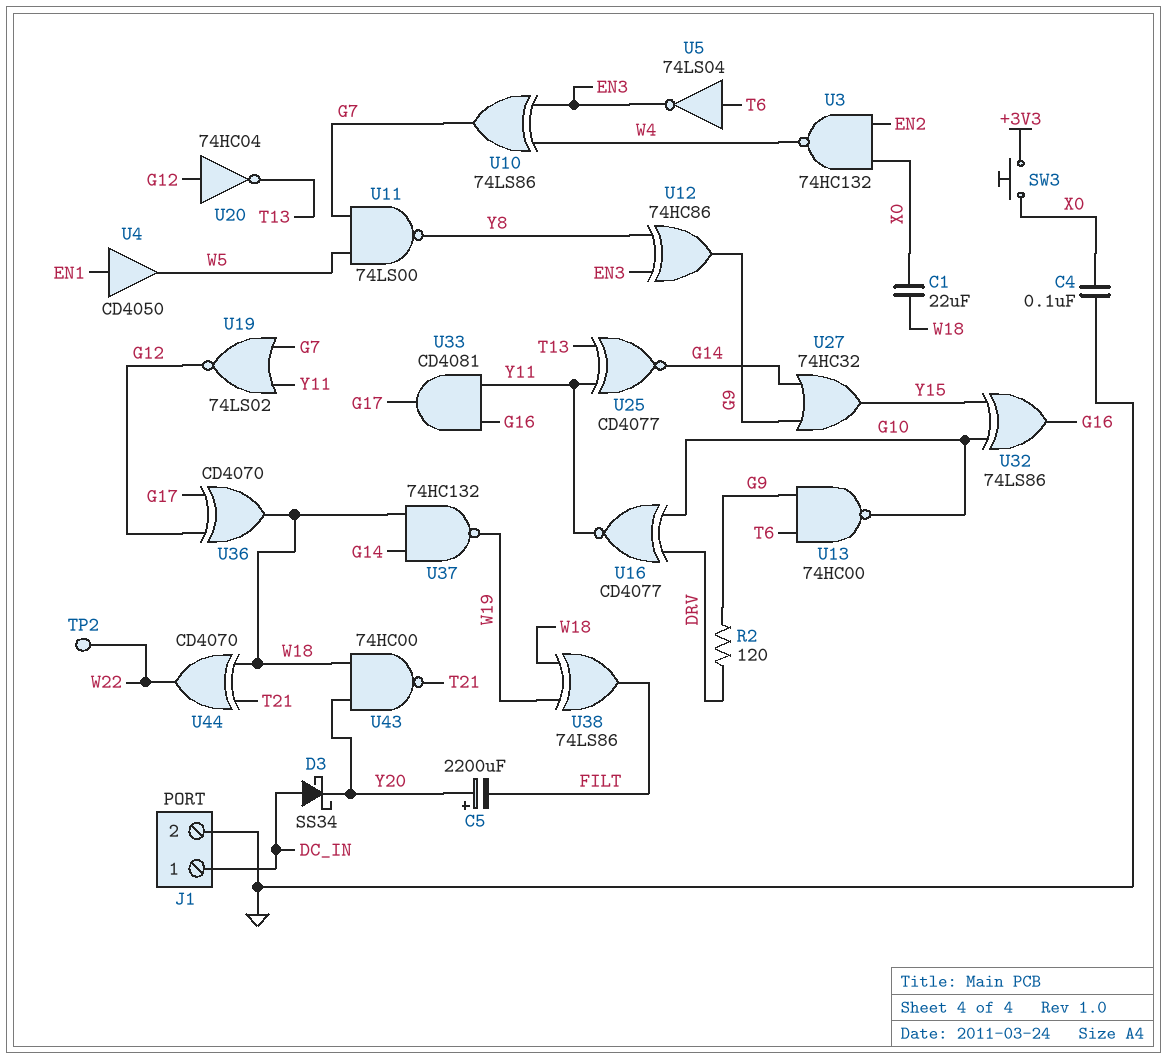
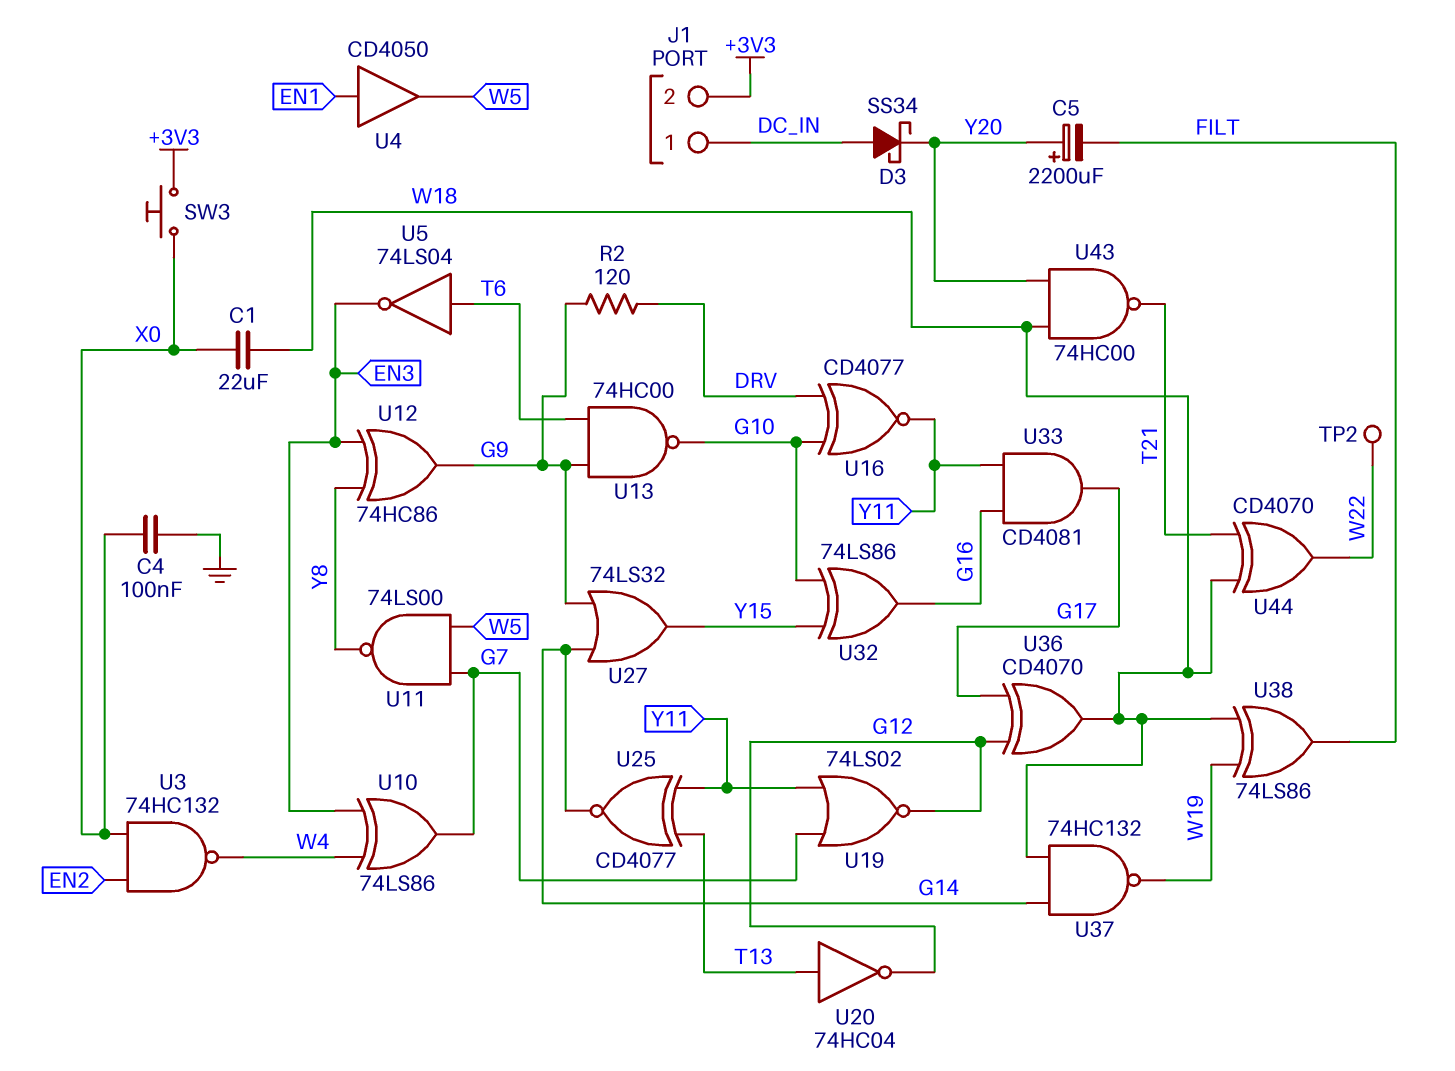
J1 pin 2: GND -> +3V3
U20: NOT 74HC04 (in G12, out T13) -> NOT 74HC04 (in T13, out G12)
U27: OR 74HC32 (in G9, in G14, out Y15) -> OR 74LS32 (in G9, in G14, out Y15)

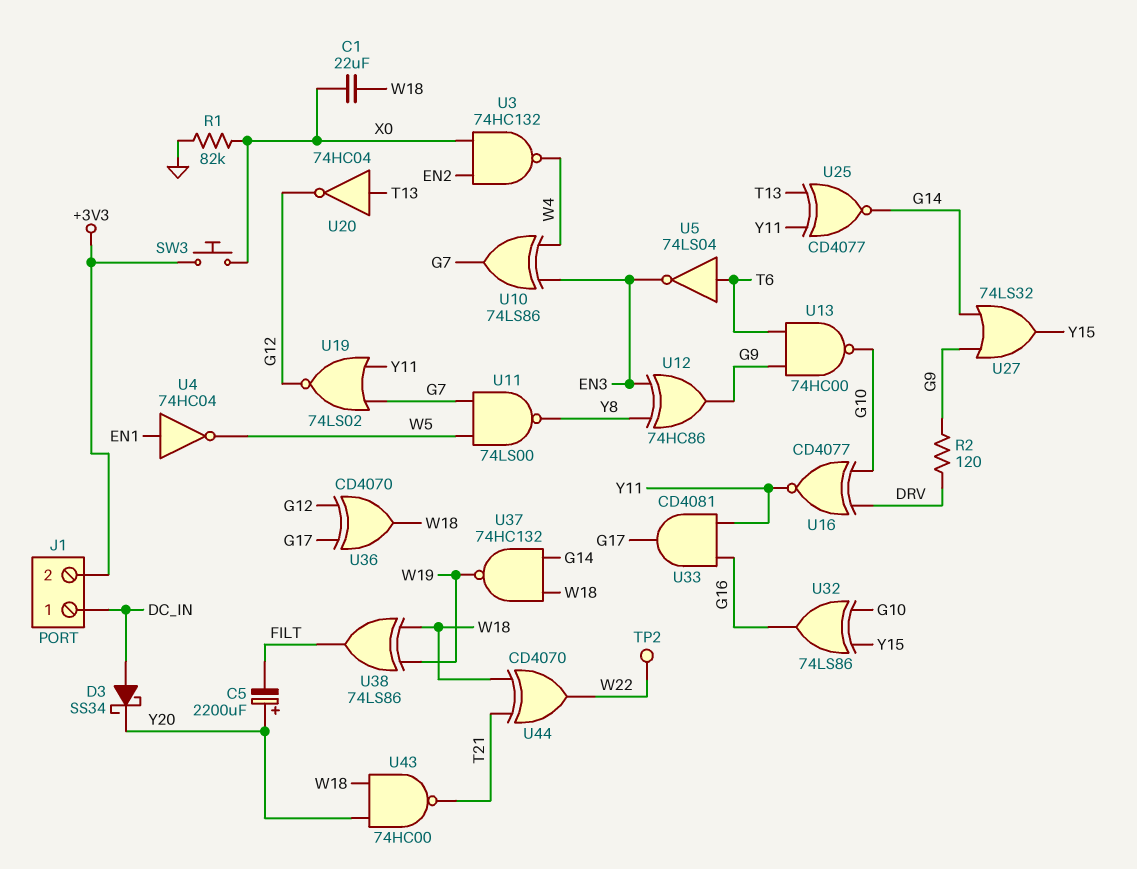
C4: 100nF (GND, X0) -> none
R1: none -> 82k (GND, X0)
U4: buffer CD4050 (in EN1, out W5) -> NOT 74HC04 (in EN1, out W5)

